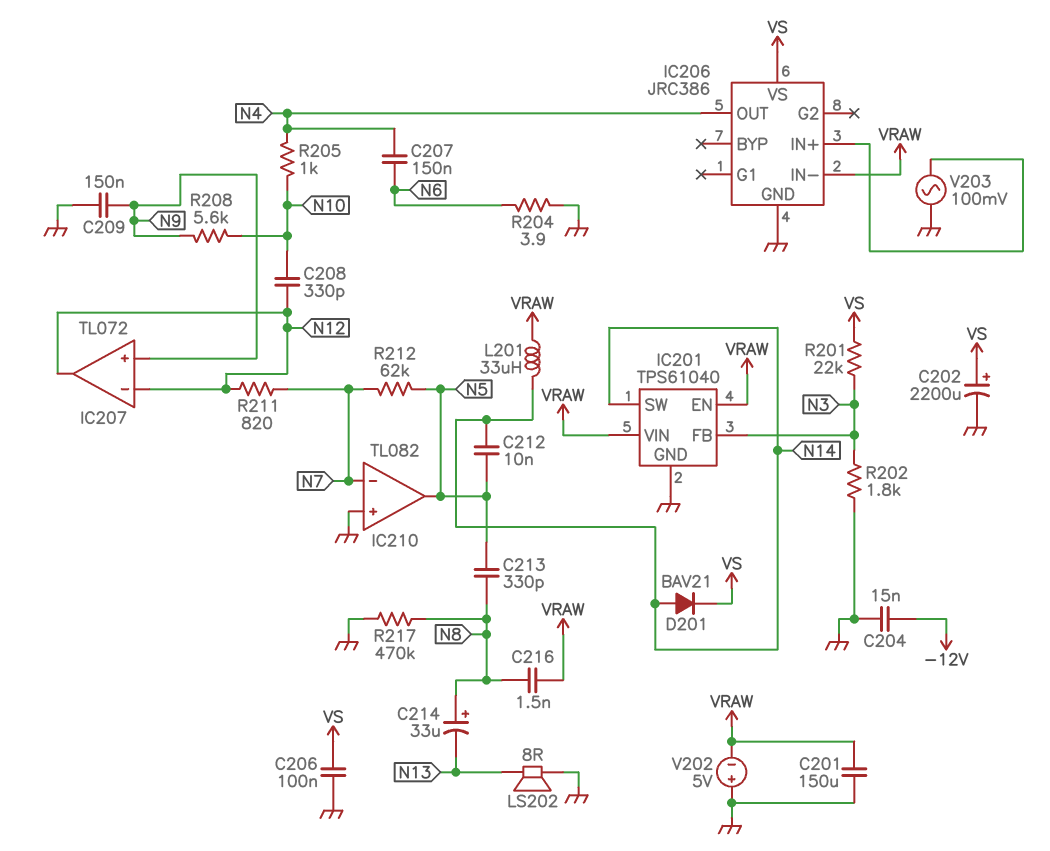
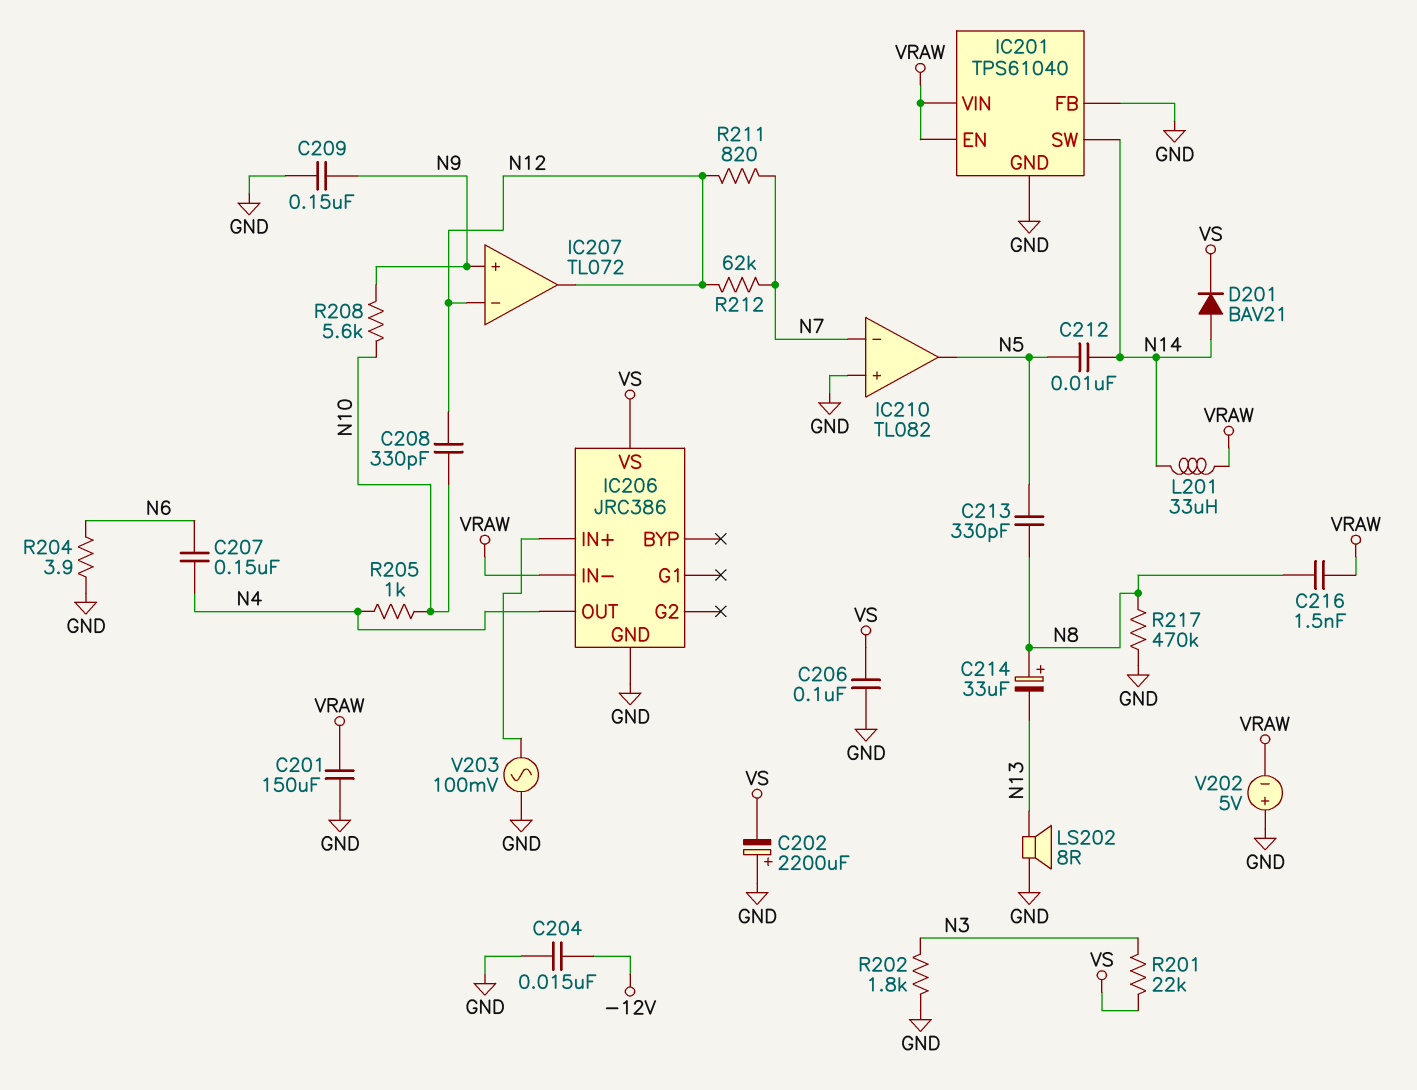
C202: 2200uF (plus VS, minus GND) -> 2200uF (plus GND, minus VS)
IC201 pin FB: N3 -> GND
R212: 62k (N5, N7) -> 62k (N7, N12)

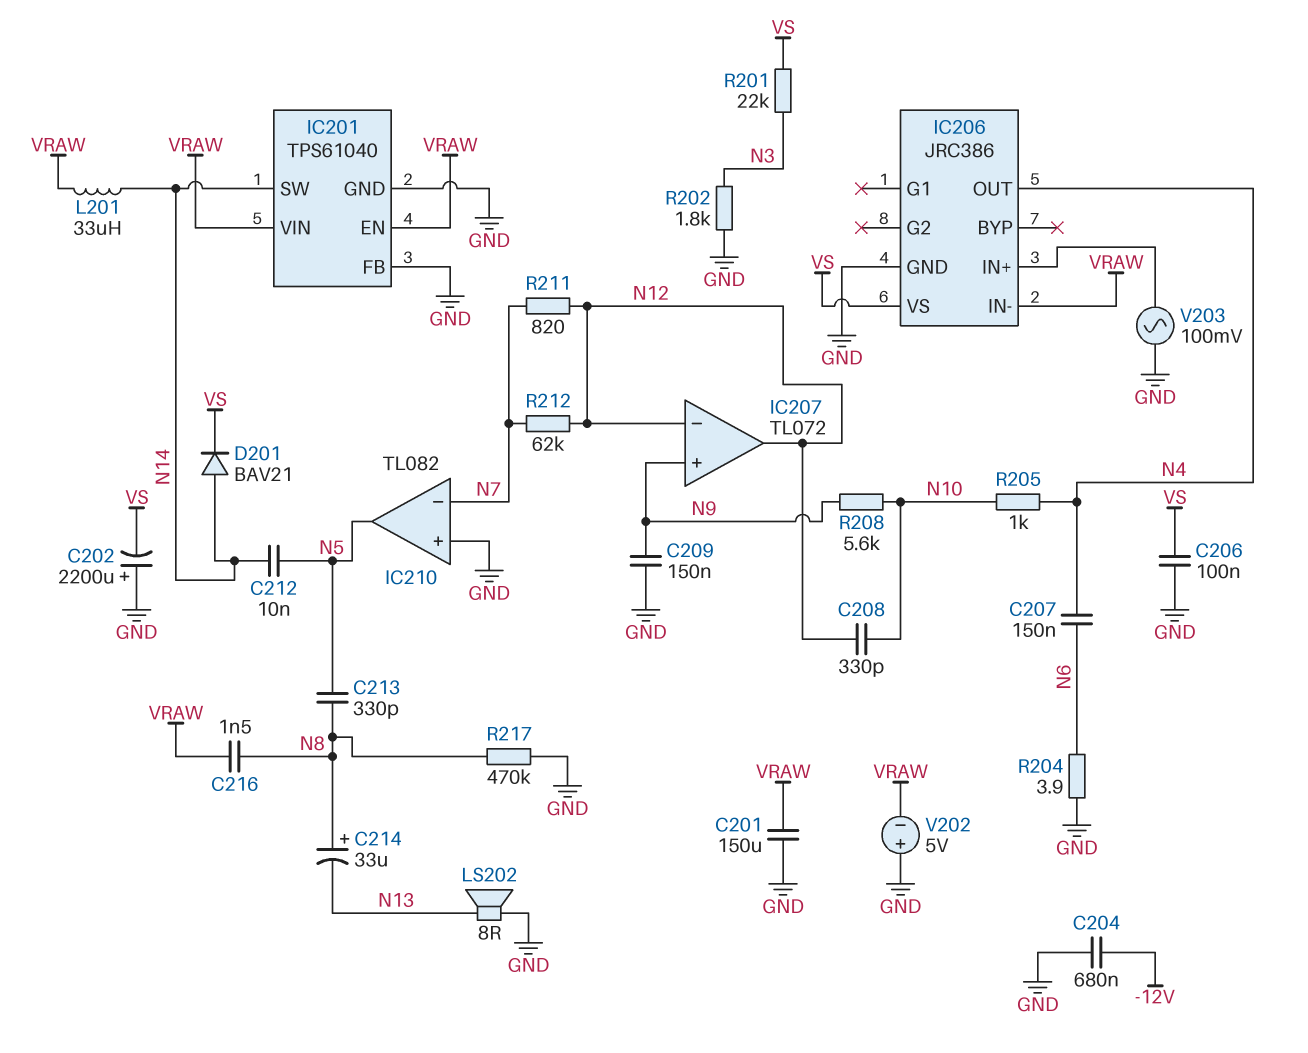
C204: 15nF (-12V, GND) -> 680nF (-12V, GND)

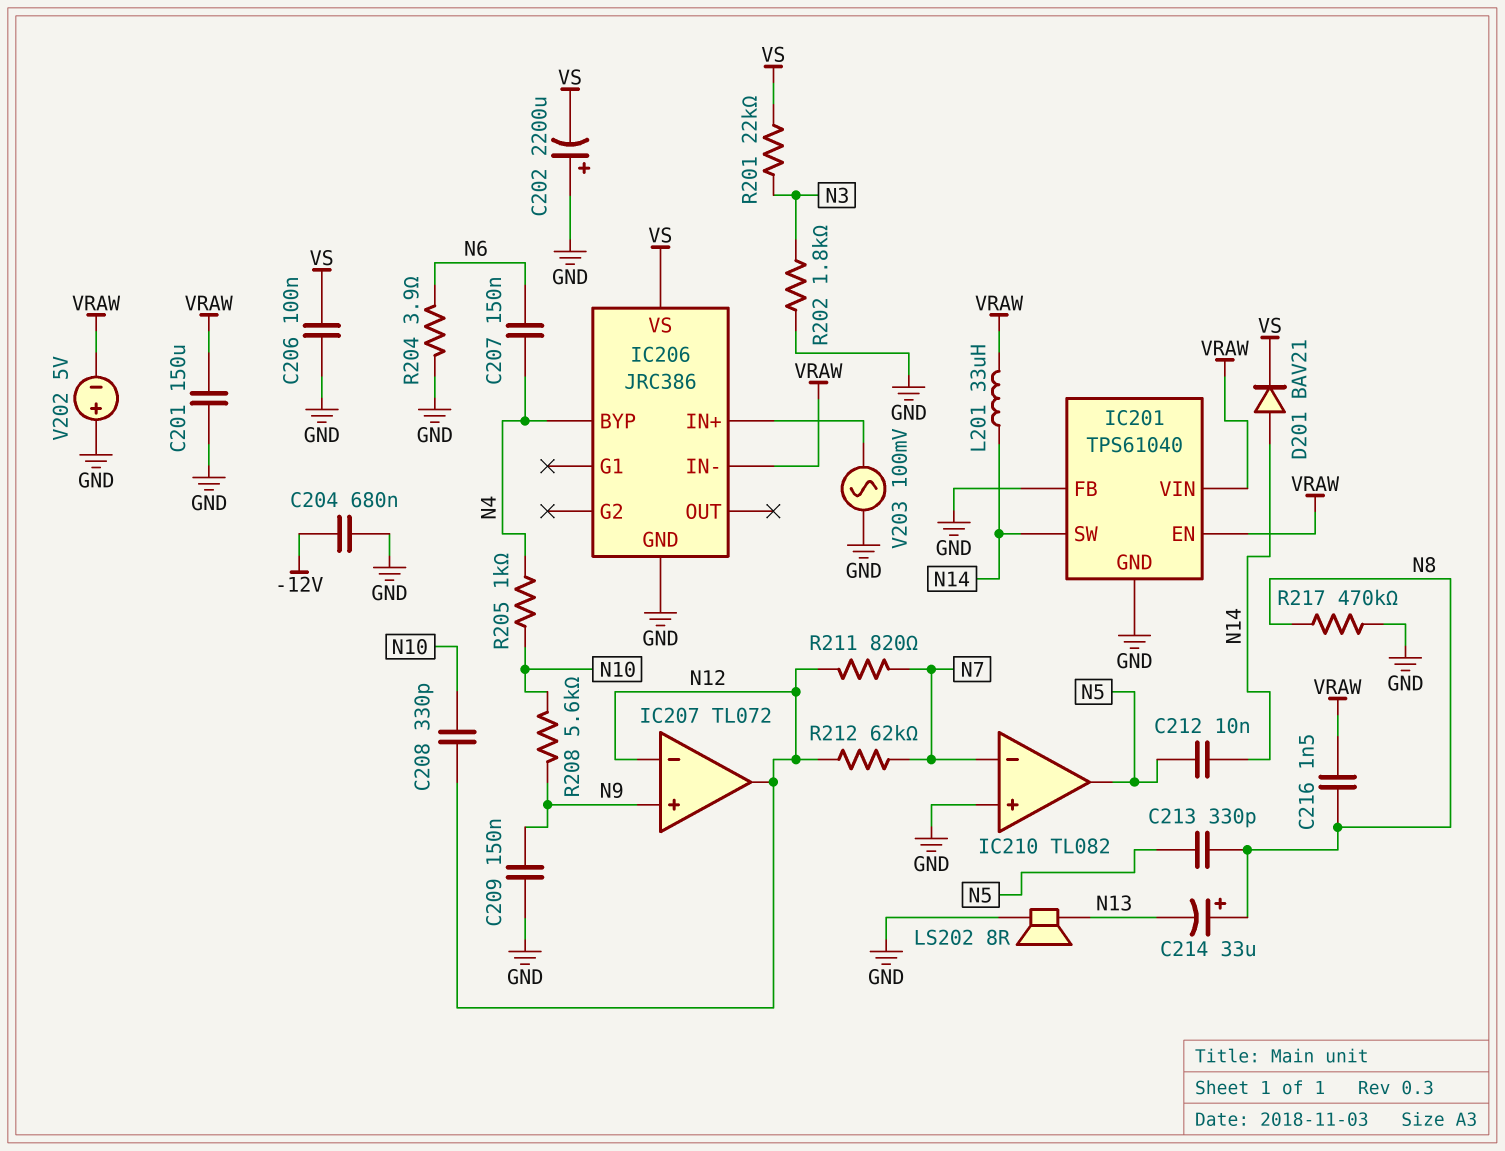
IC206 pin BYP: none -> N4
IC206 pin OUT: N4 -> none

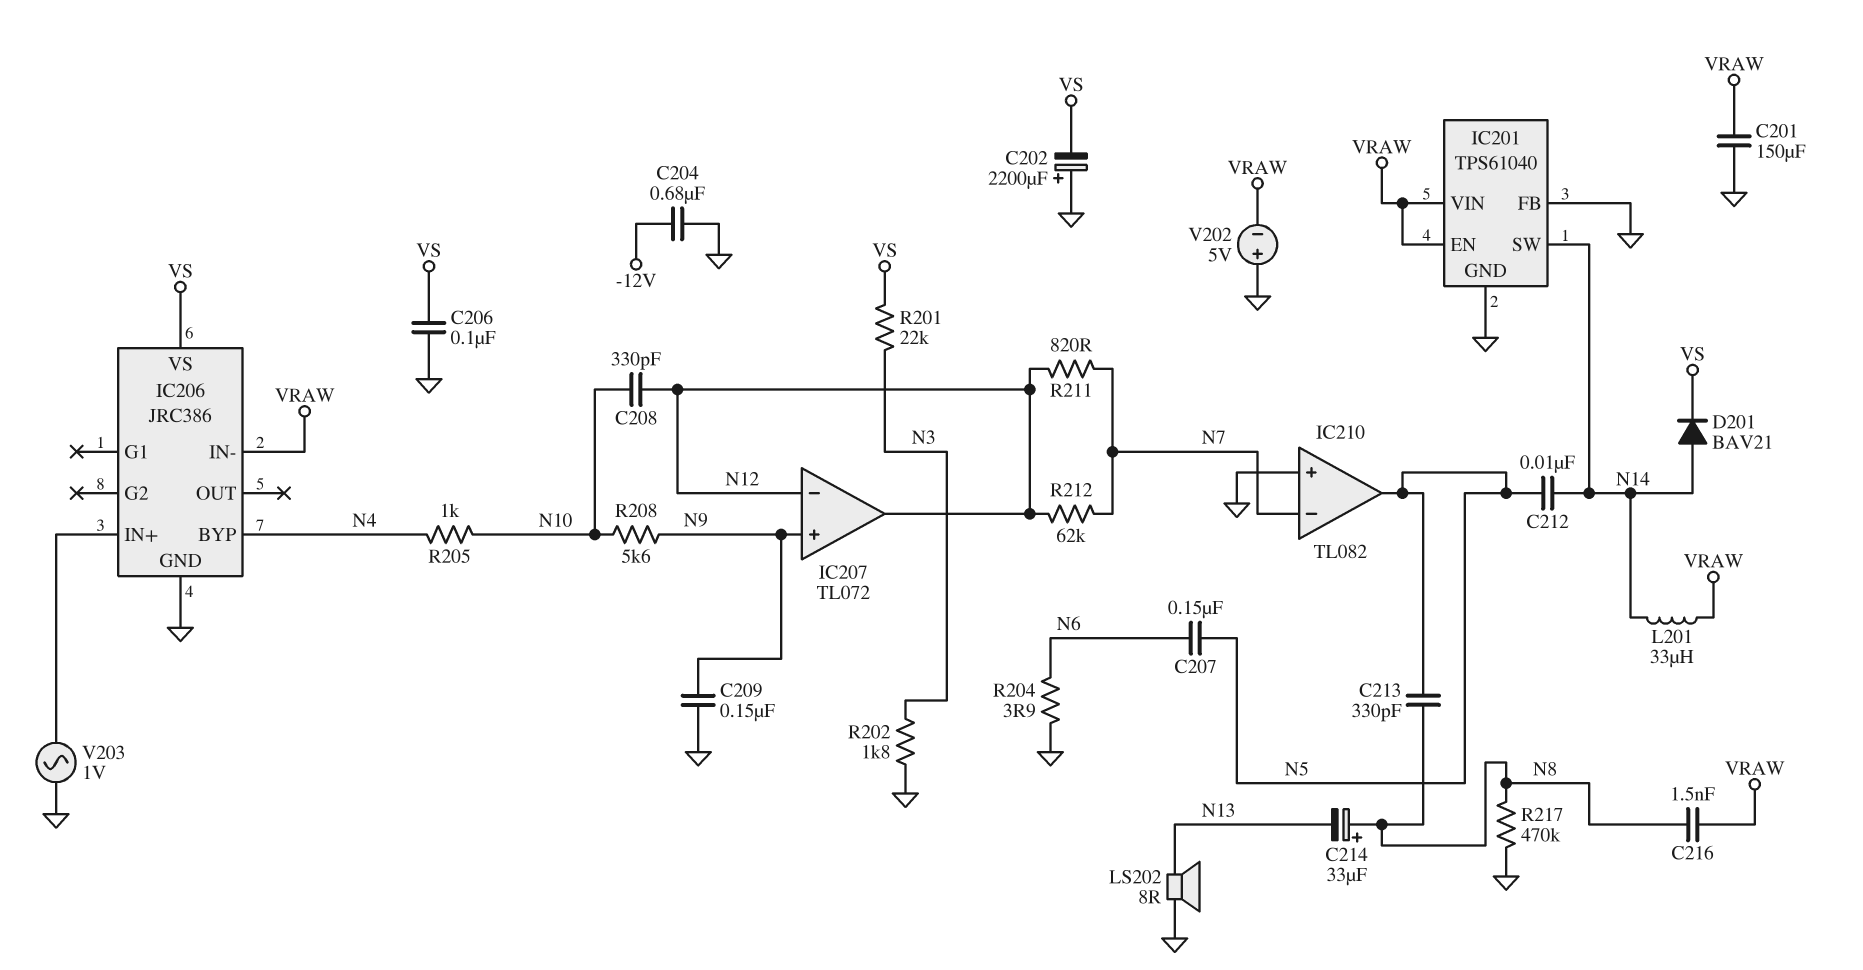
C207: 150nF (N4, N6) -> 150nF (N5, N6)
V203: AC 100mV (GND, IC206/IN+) -> AC 1V (GND, IC206/IN+)

